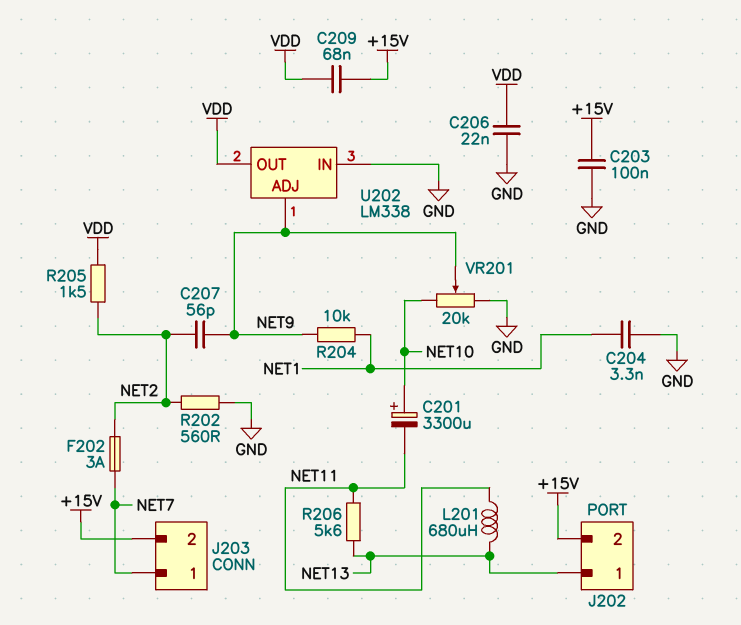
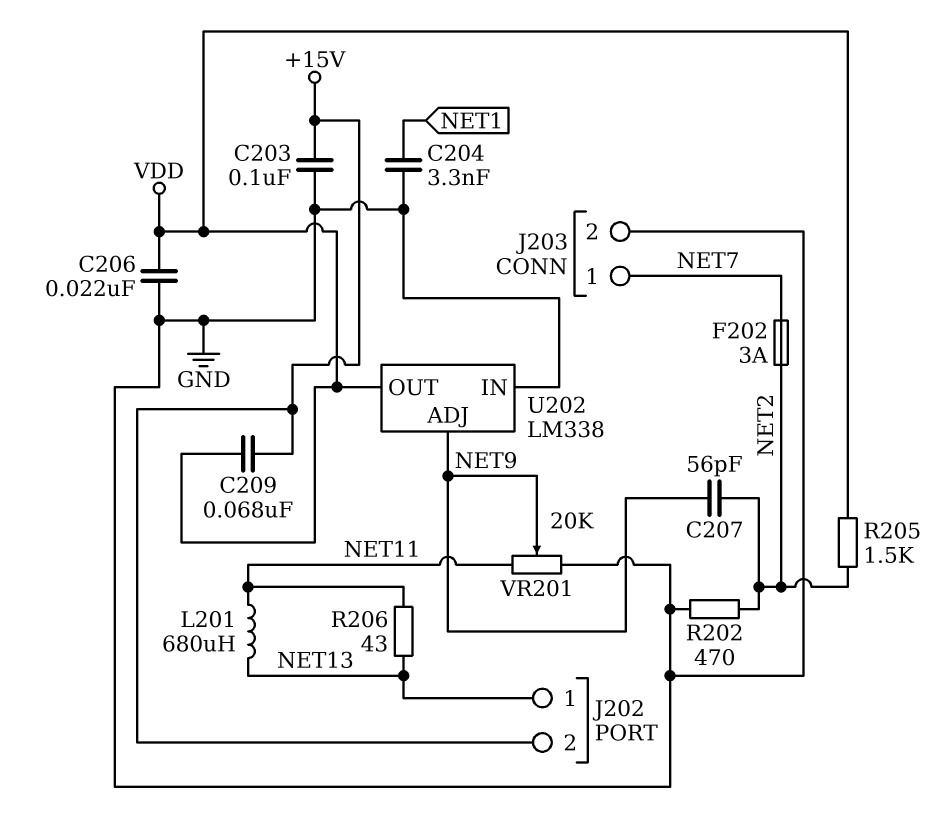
C201: 3300uF (plus NET10, minus NET11) -> none
J203 pin 2: +15V -> GND
R202: 560 (GND, NET2) -> 470 (GND, NET2)
R204: 10k (NET1, NET9) -> none
R206: 5.6k (NET11, NET13) -> 43 (NET11, NET13)
VR201: 20k (GND, NET10, wiper NET9) -> 20k (GND, NET11, wiper NET9)

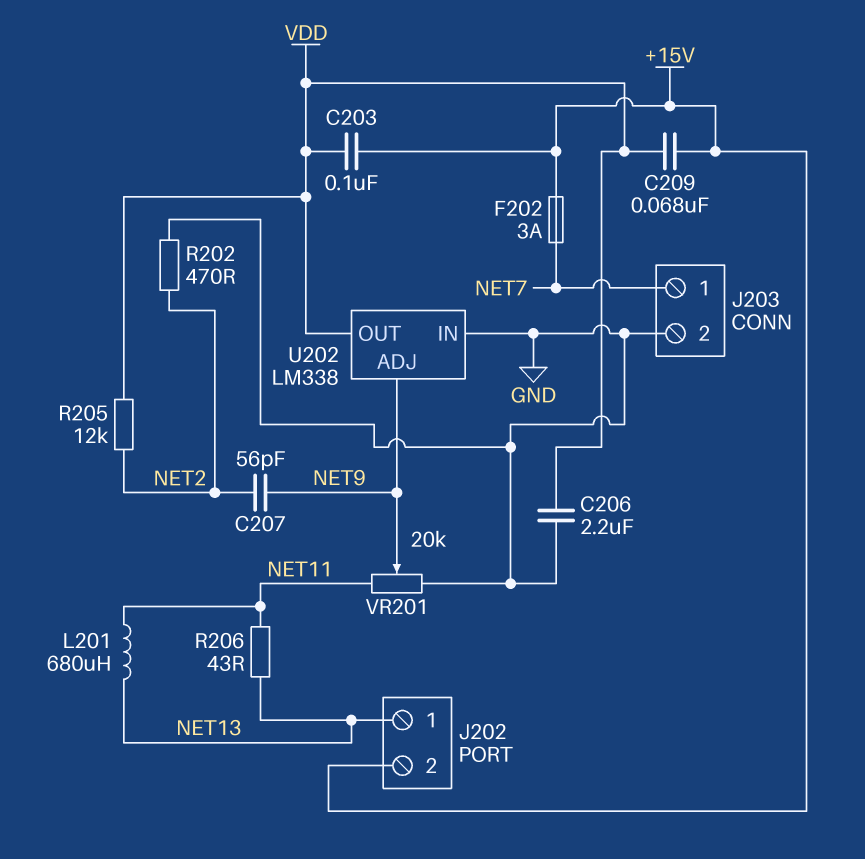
C203: 100nF (+15V, GND) -> 100nF (+15V, VDD)
C204: 3.3nF (GND, NET1) -> none
C206: 22nF (GND, VDD) -> 2.2uF (GND, VDD)
F202: 3A (NET2, NET7) -> 3A (+15V, NET7)
R205: 1.5k (NET2, VDD) -> 12k (NET2, VDD)

